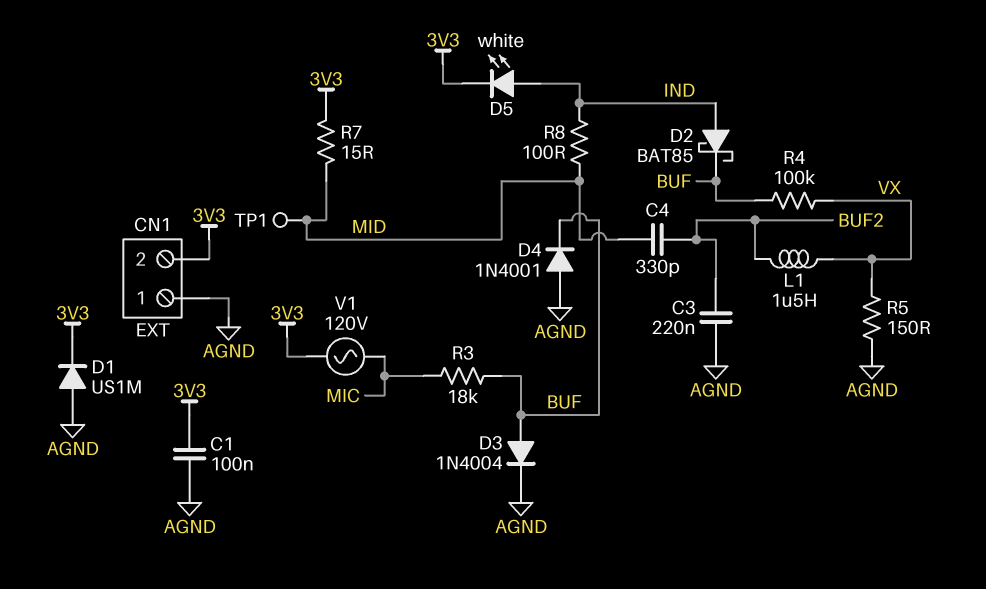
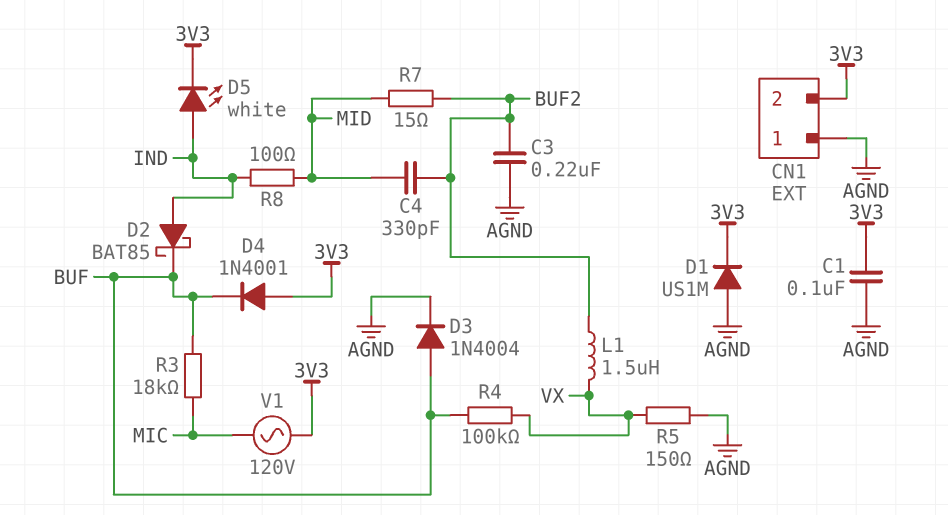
D4: diode 1N4001 (A AGND, K BUF) -> diode 1N4001 (A 3V3, K BUF)
R7: 15 (3V3, MID) -> 15 (BUF2, MID)
TP1: test point (MID) -> none

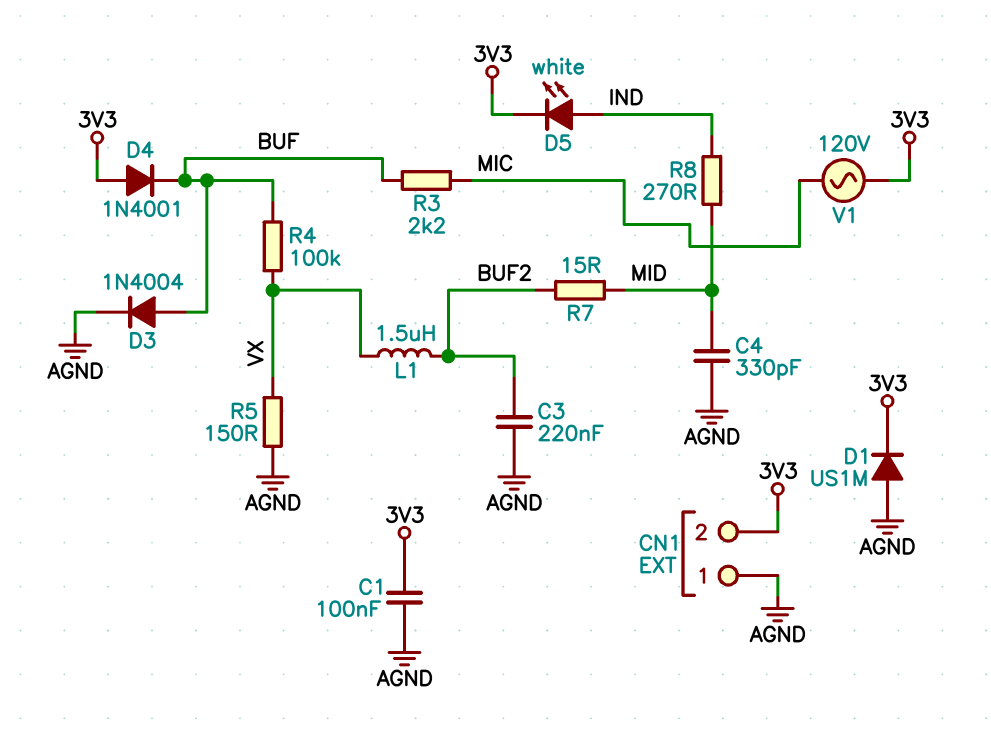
C4: 330pF (BUF2, MID) -> 330pF (AGND, MID)
D2: schottky BAT85 (A IND, K BUF) -> none
R3: 18k (BUF, MIC) -> 2.2k (BUF, MIC)
R8: 100 (IND, MID) -> 270 (IND, MID)

